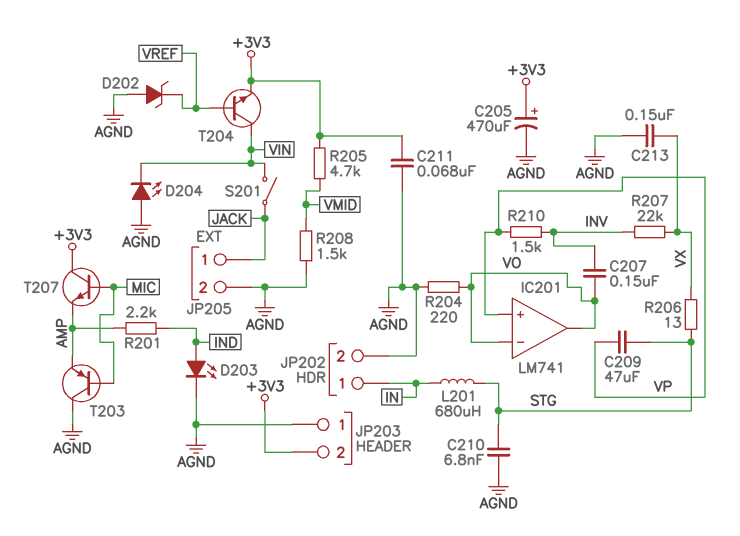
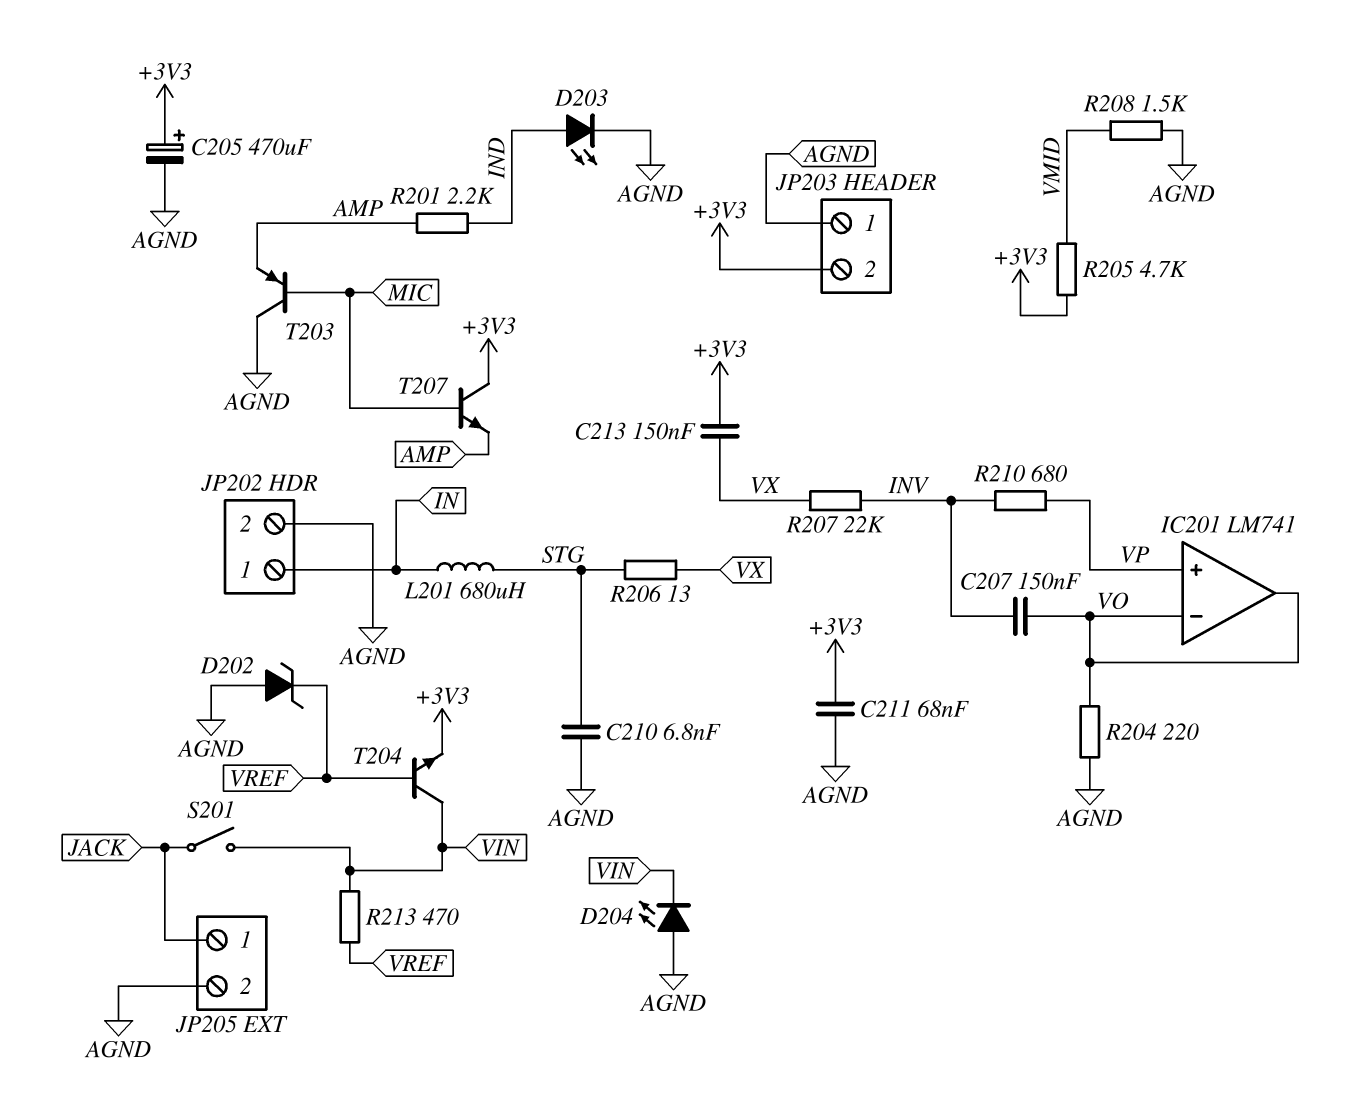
C209: 47uF (STG, VP) -> none
C213: 150nF (AGND, VX) -> 150nF (+3V3, VX)
R210: 1.5k (INV, VP) -> 680 (INV, VP)
R213: none -> 470 (VIN, VREF)

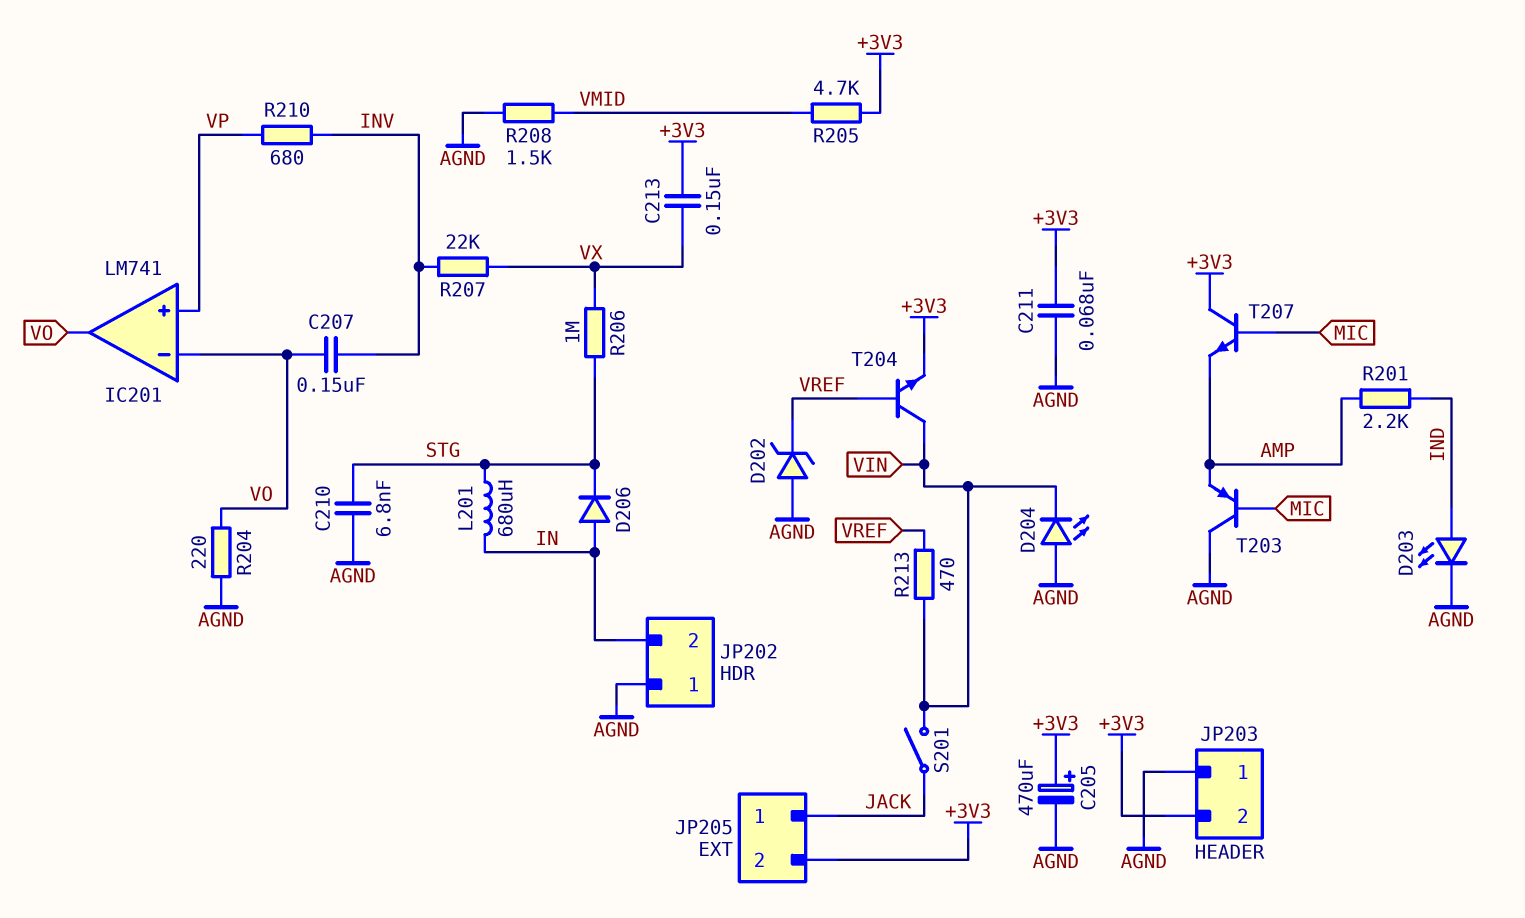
D206: none -> diode (A IN, K STG)
JP202 pin 1: IN -> AGND
JP202 pin 2: AGND -> IN
JP205 pin 2: AGND -> +3V3
R206: 13 (STG, VX) -> 1M (STG, VX)

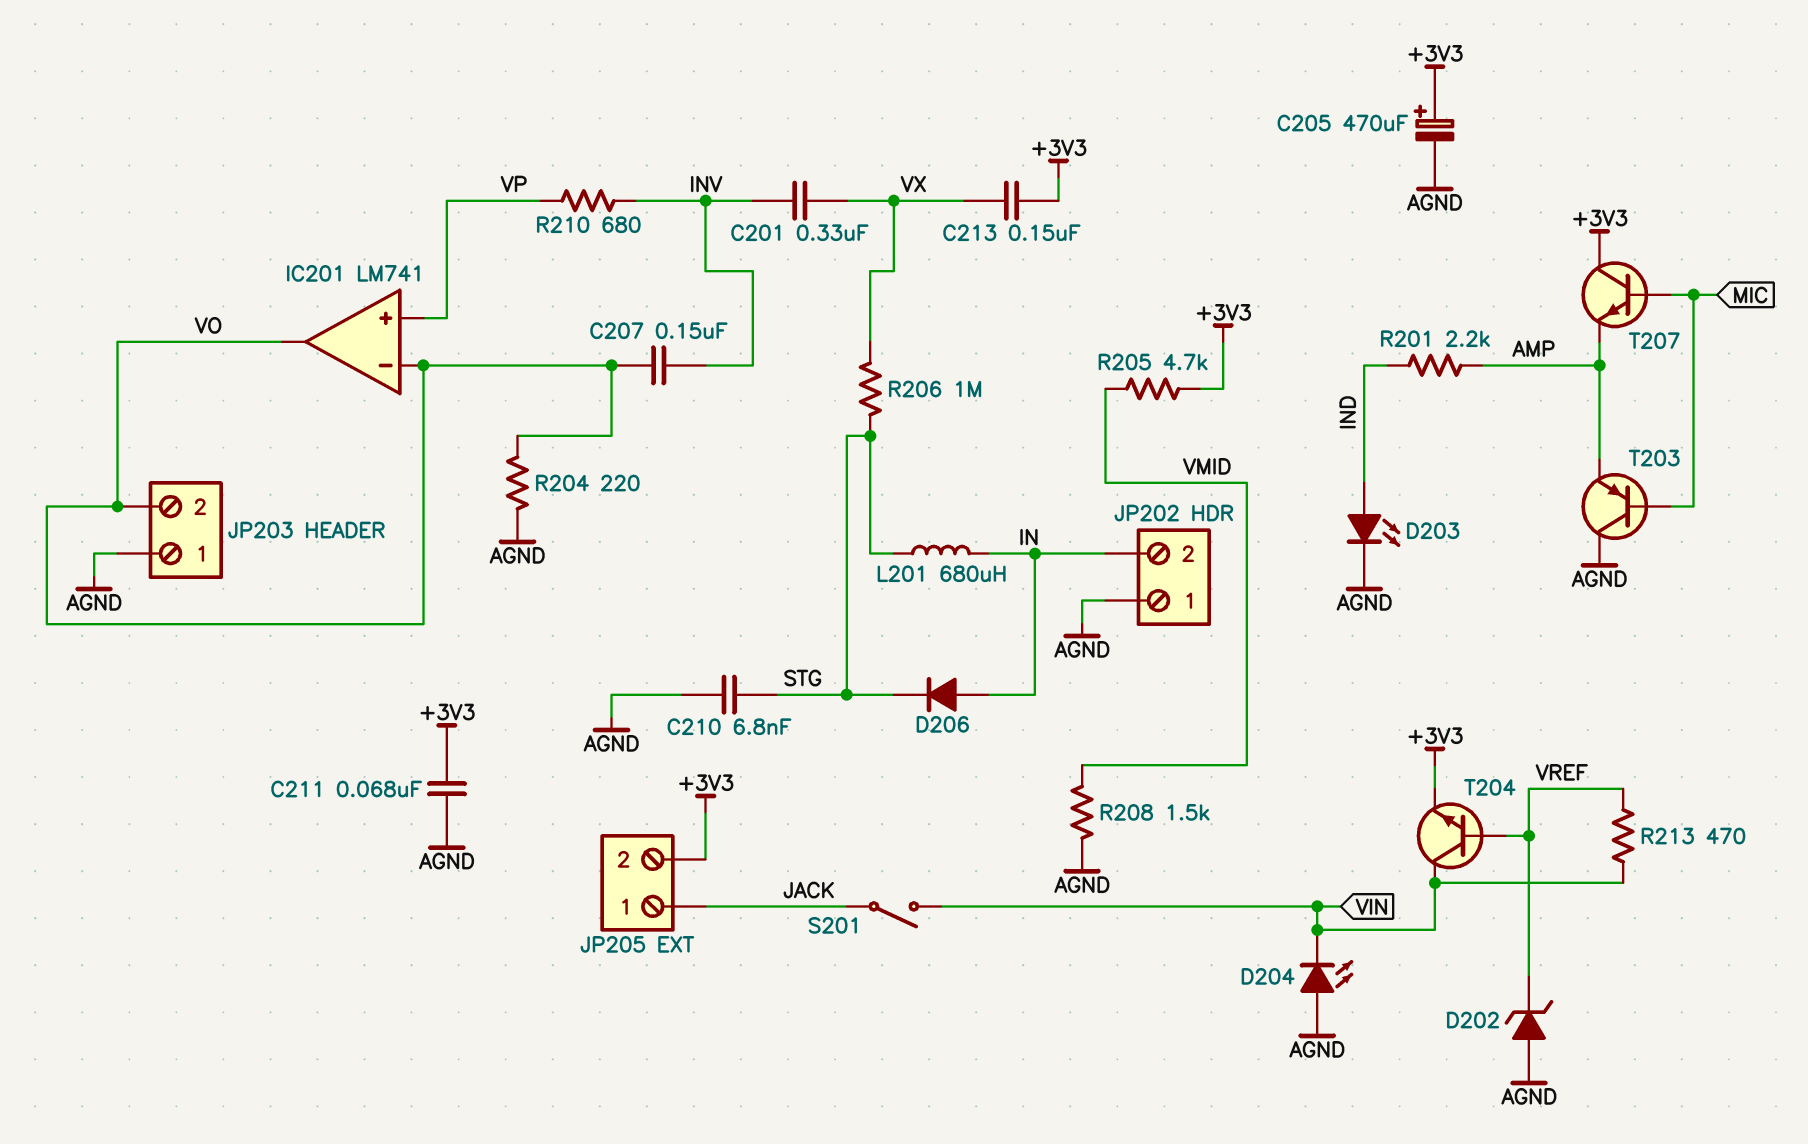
C201: none -> 330nF (INV, VX)
JP203 pin 2: +3V3 -> VO
R207: 22k (INV, VX) -> none

